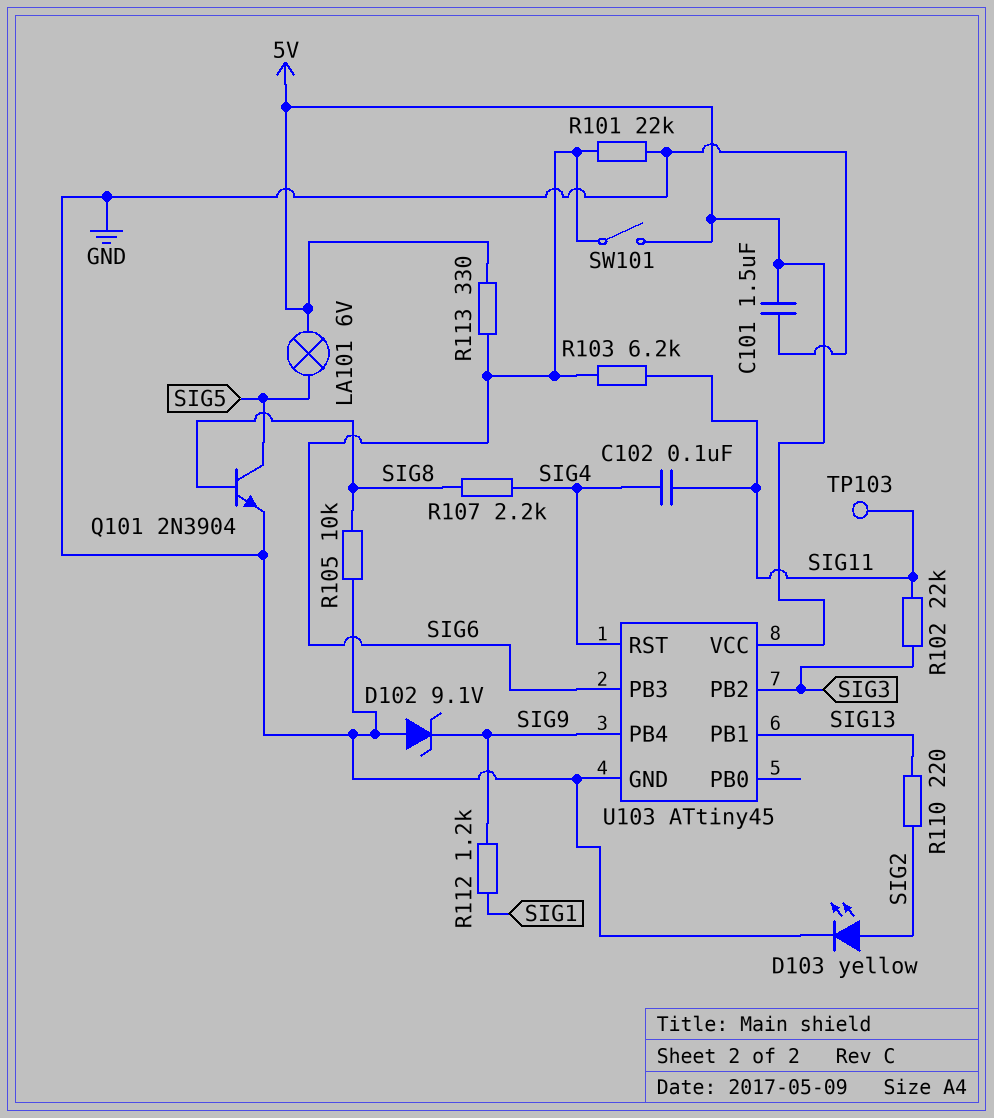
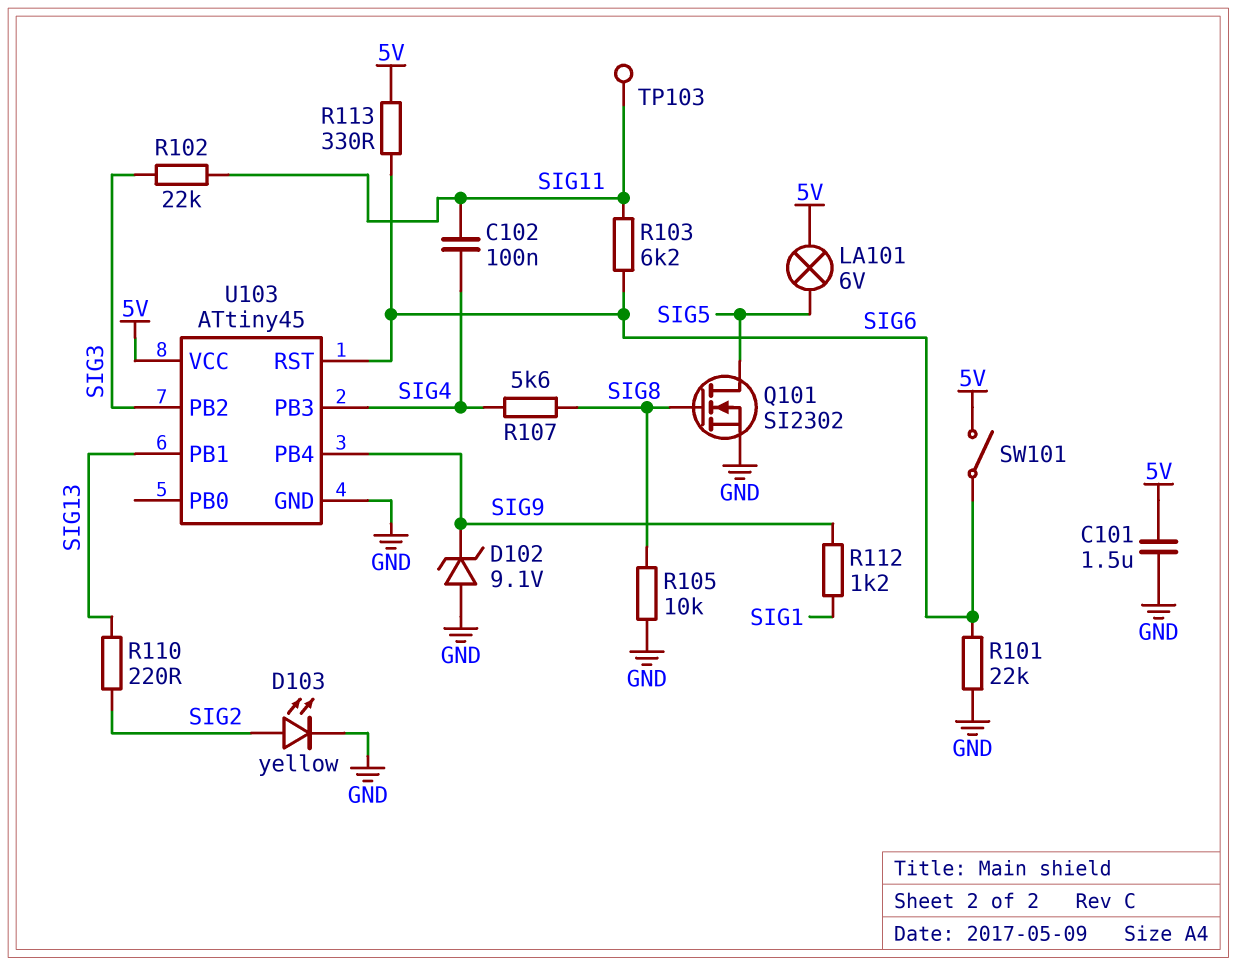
Q101: NPN 2N3904 (B SIG8, C SIG5, E GND) -> NMOS SI2302 (G SIG8, D SIG5, S GND)
R107: 2.2k (SIG4, SIG8) -> 5.6k (SIG4, SIG8)
U103 pin PB3: SIG6 -> SIG4
U103 pin RST: SIG4 -> SIG6

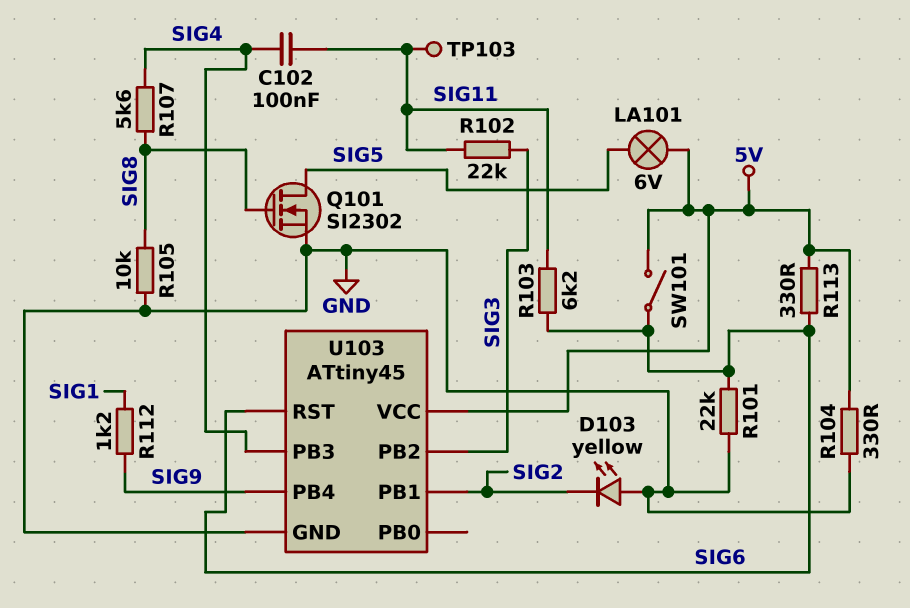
C101: 1.5uF (5V, GND) -> none
D102: zener 9.1V (A GND, K SIG9) -> none
D103: LED yellow (A SIG2, K GND) -> LED yellow (A GND, K SIG2)
R104: none -> 330 (5V, GND)
R110: 220 (SIG2, SIG13) -> none
U103 pin PB1: SIG13 -> SIG2

